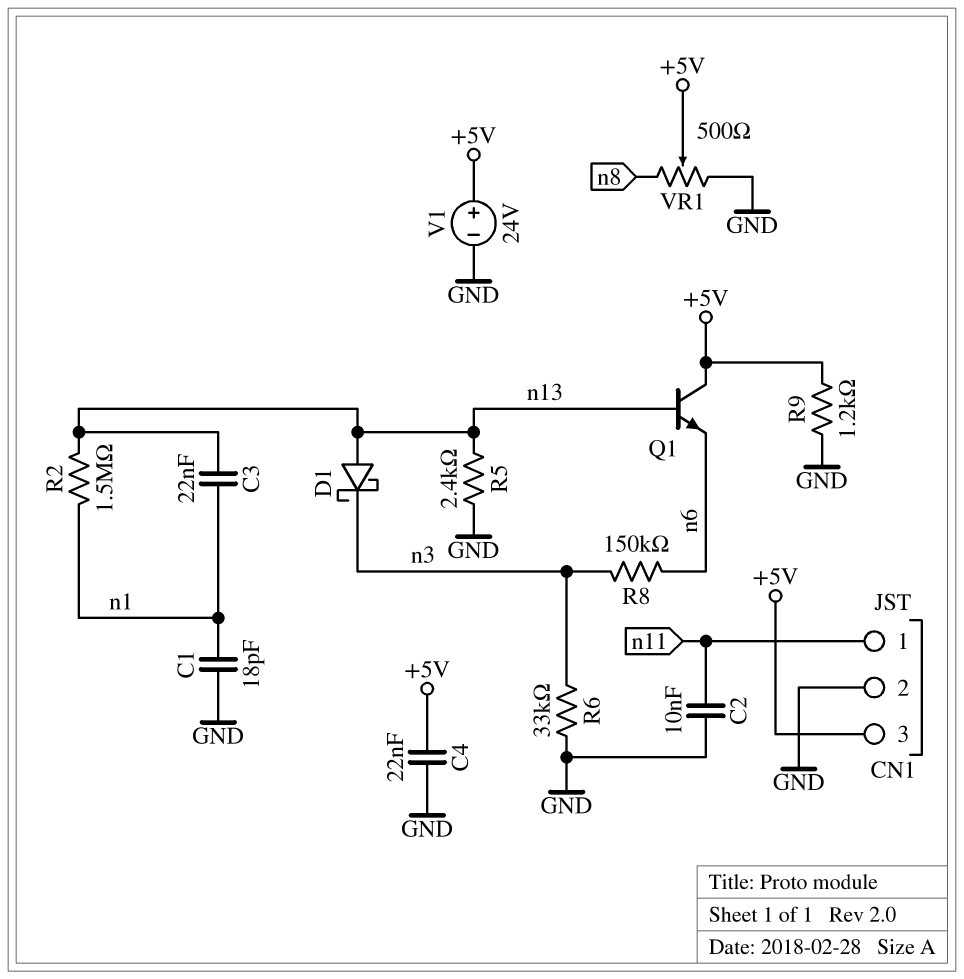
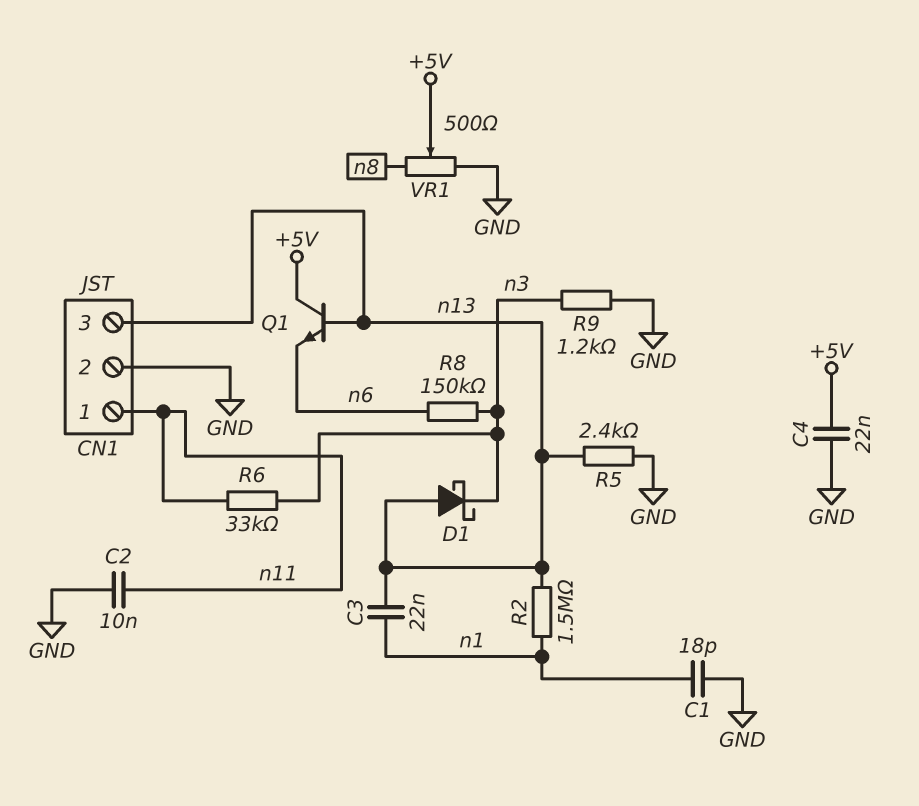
CN1 pin 3: +5V -> n13
R6: 33k (GND, n3) -> 33k (n3, n11)
R9: 1.2k (+5V, GND) -> 1.2k (GND, n3)
V1: 24V (plus +5V, minus GND) -> none

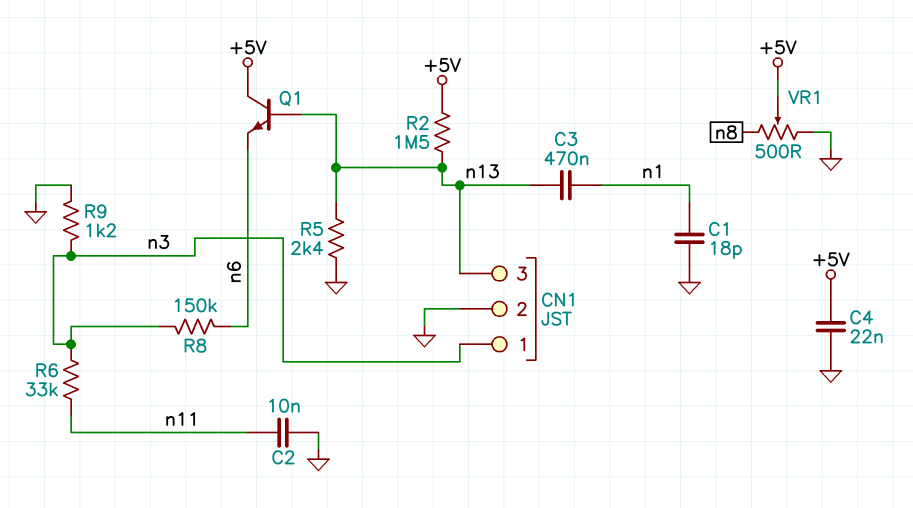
C3: 22nF (n1, n13) -> 470nF (n1, n13)
CN1 pin 1: n11 -> n3
D1: schottky (A n13, K n3) -> none
R2: 1.5M (n1, n13) -> 1.5M (+5V, n13)

